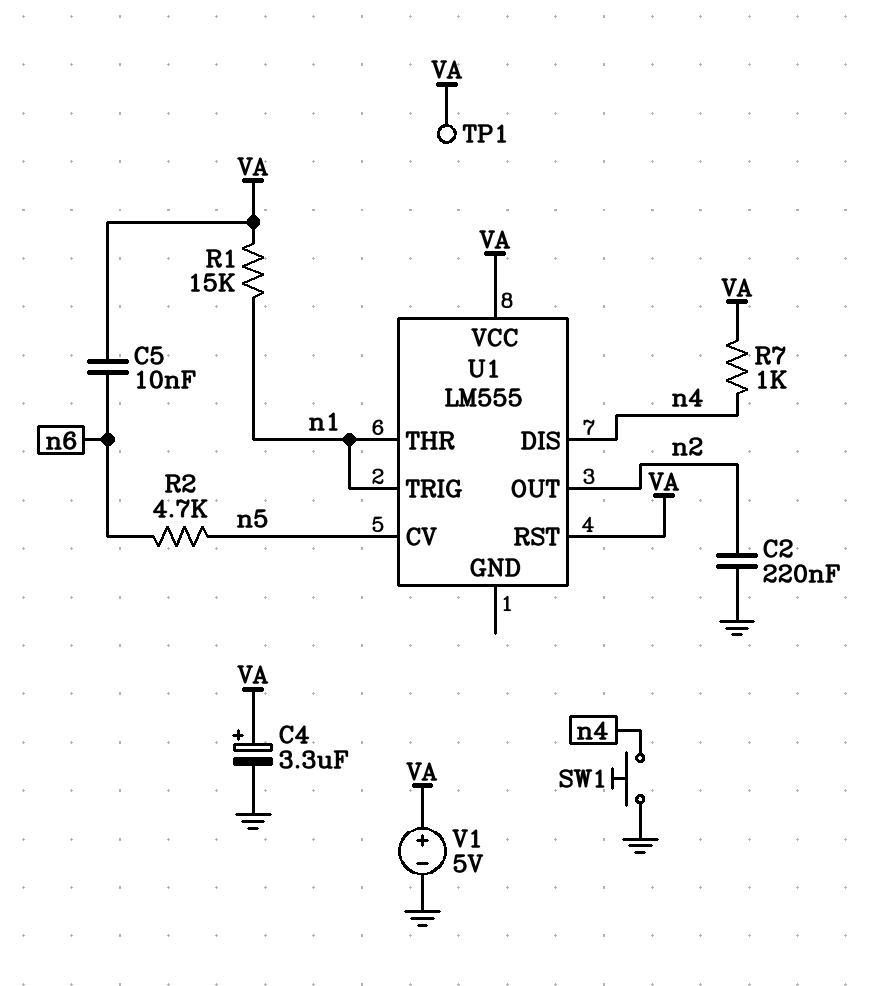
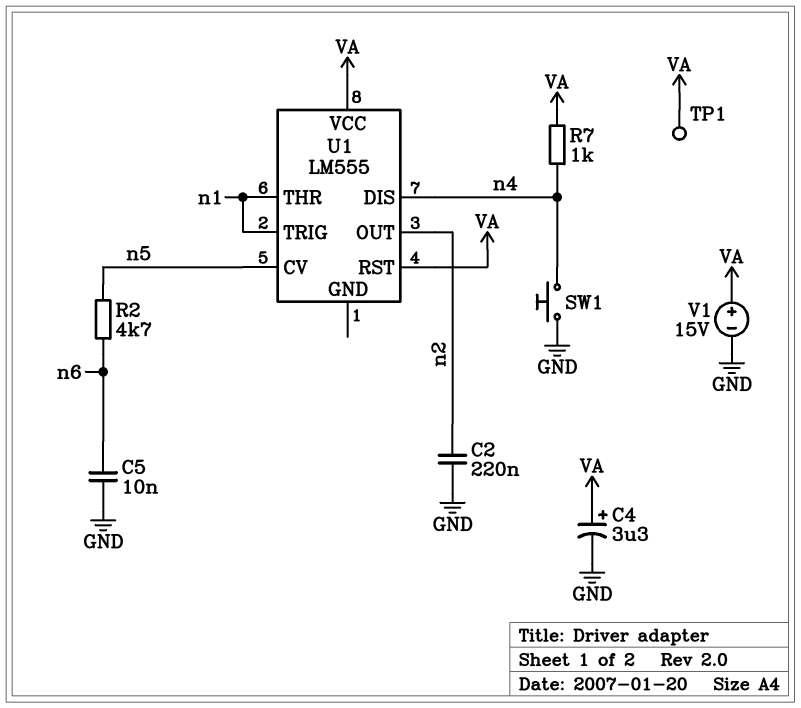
C5: 10nF (VA, n6) -> 10nF (GND, n6)
R1: 15k (VA, n1) -> none
V1: 5V (plus VA, minus GND) -> 15V (plus VA, minus GND)

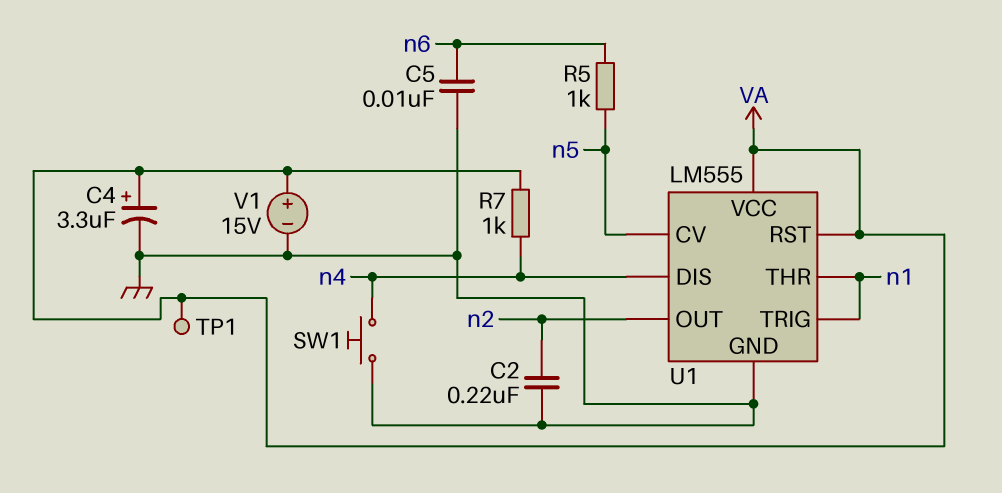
R2: 4.7k (n5, n6) -> none
R5: none -> 1k (n5, n6)
U1 pin GND: none -> GND

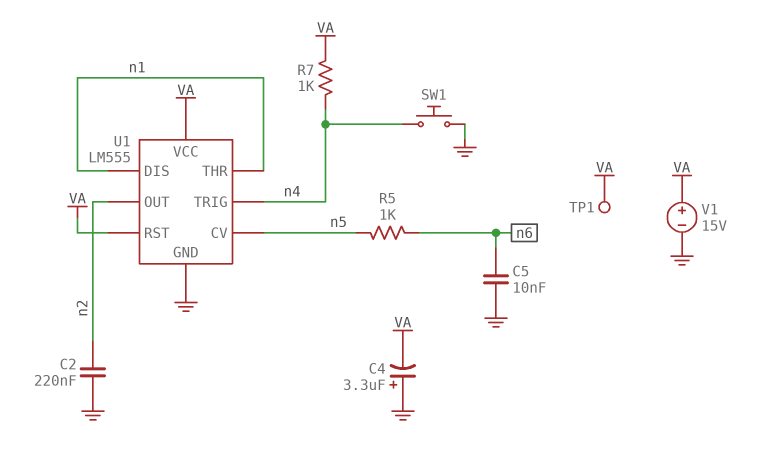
C4: 3.3uF (plus VA, minus GND) -> 3.3uF (plus GND, minus VA)
U1 pin DIS: n4 -> n1
U1 pin TRIG: n1 -> n4

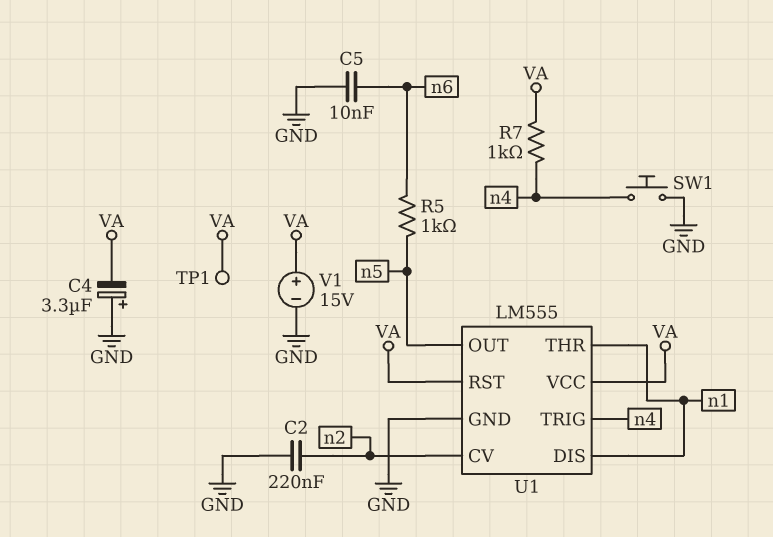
U1 pin CV: n5 -> n2
U1 pin OUT: n2 -> n5

